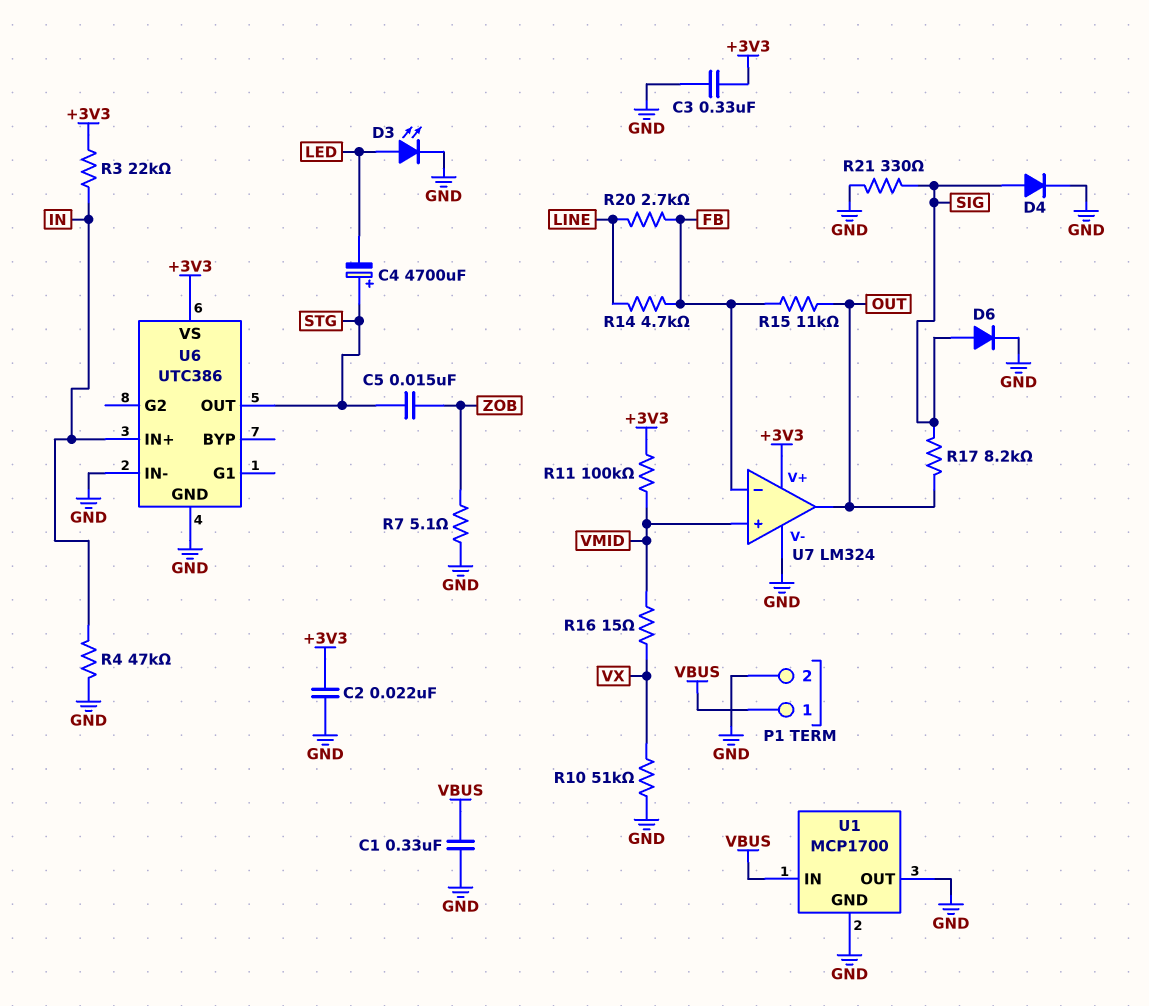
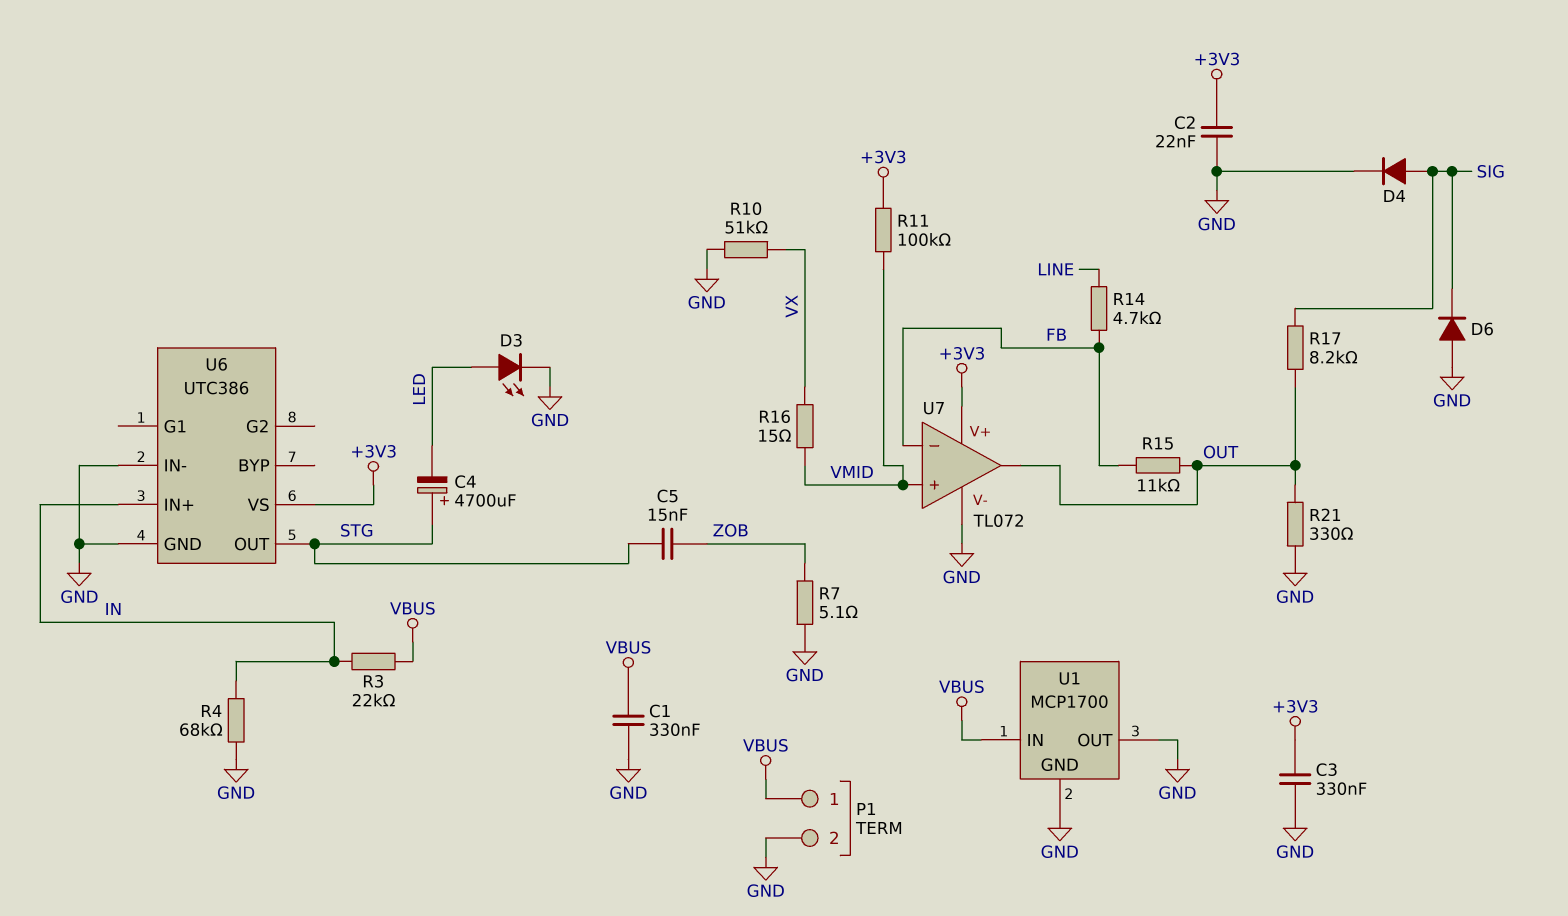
D6: diode (A SIG, K GND) -> diode (A GND, K SIG)
R3: 22k (+3V3, IN) -> 22k (IN, VBUS)
R4: 47k (GND, IN) -> 68k (GND, IN)
R20: 2.7k (FB, LINE) -> none
R21: 330 (GND, SIG) -> 330 (GND, OUT)
U7: LM324 -> TL072

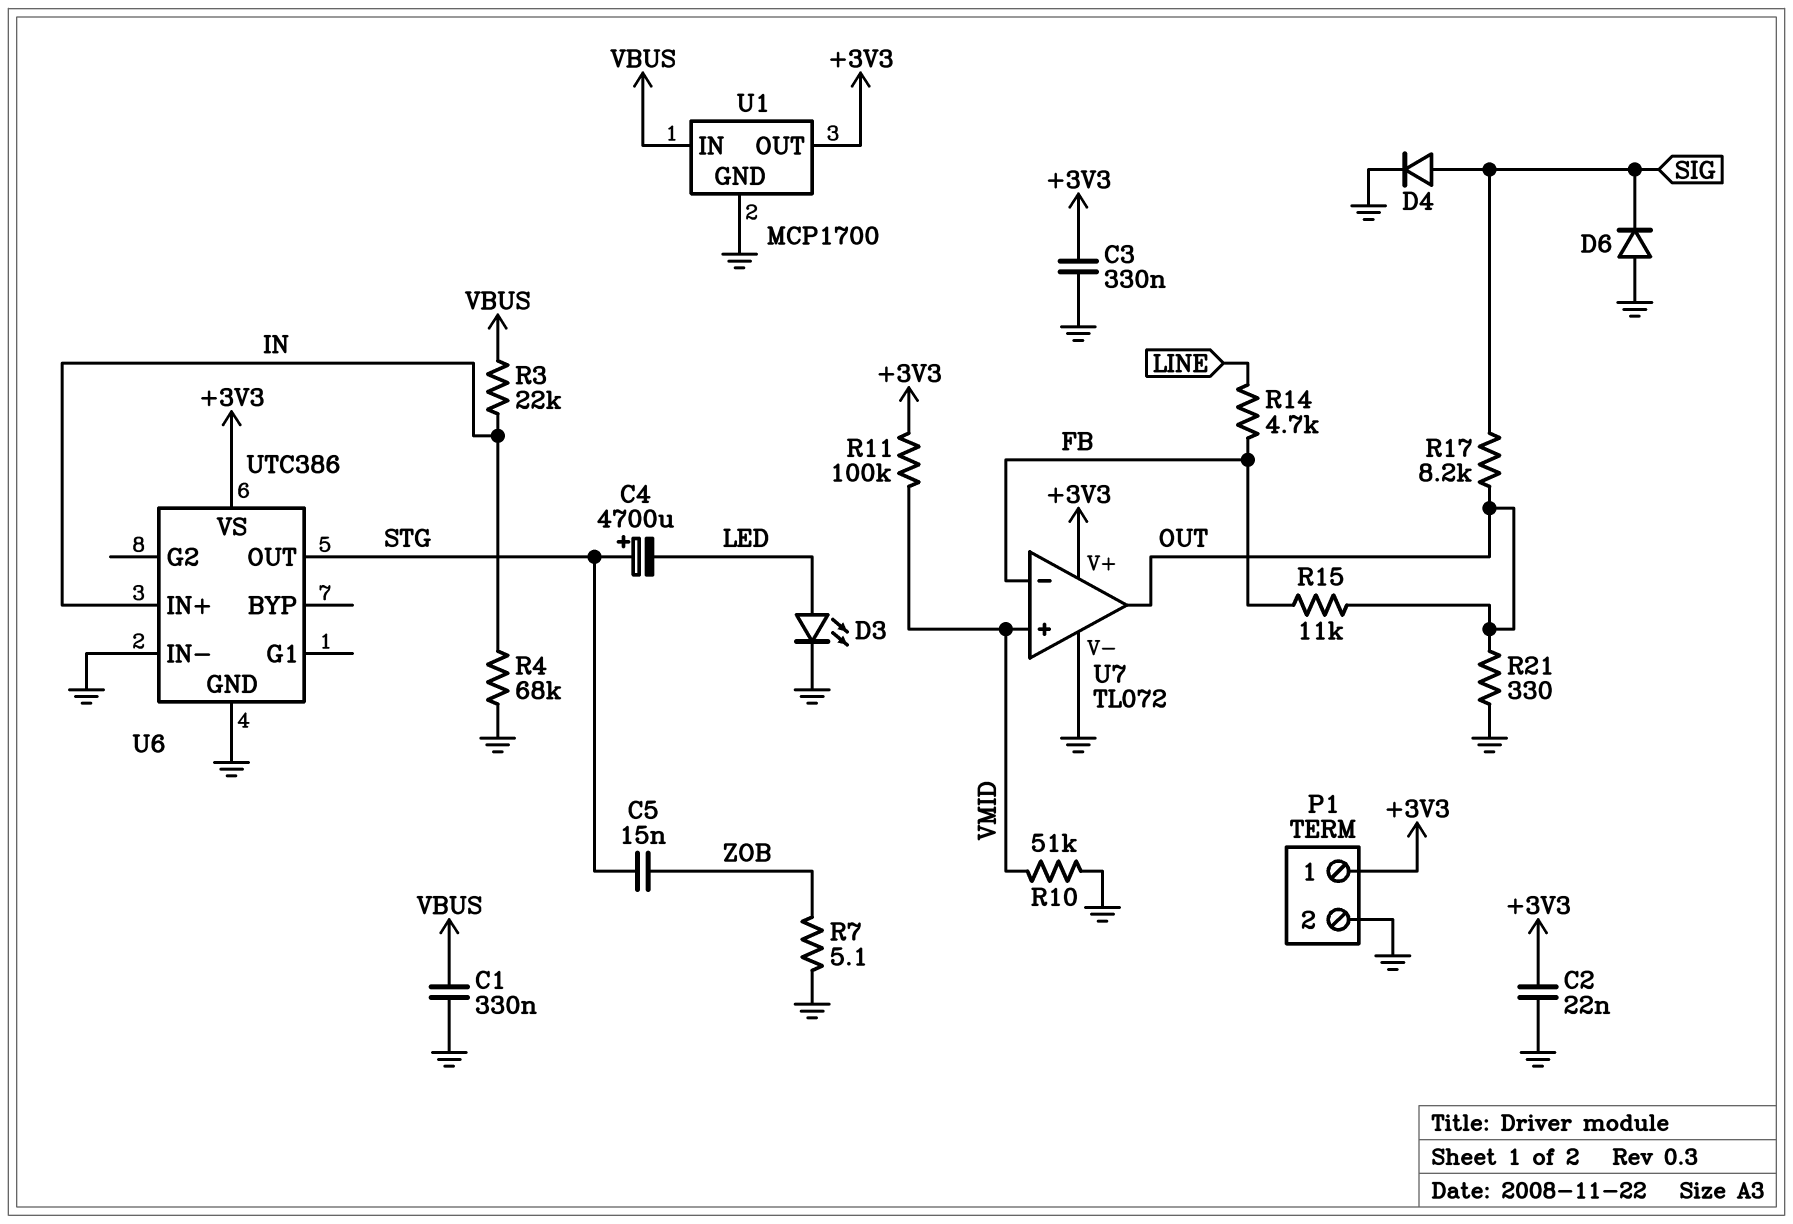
P1 pin 1: VBUS -> +3V3
R10: 51k (GND, VX) -> 51k (GND, VMID)
R16: 15 (VMID, VX) -> none
U1 pin OUT: GND -> +3V3

